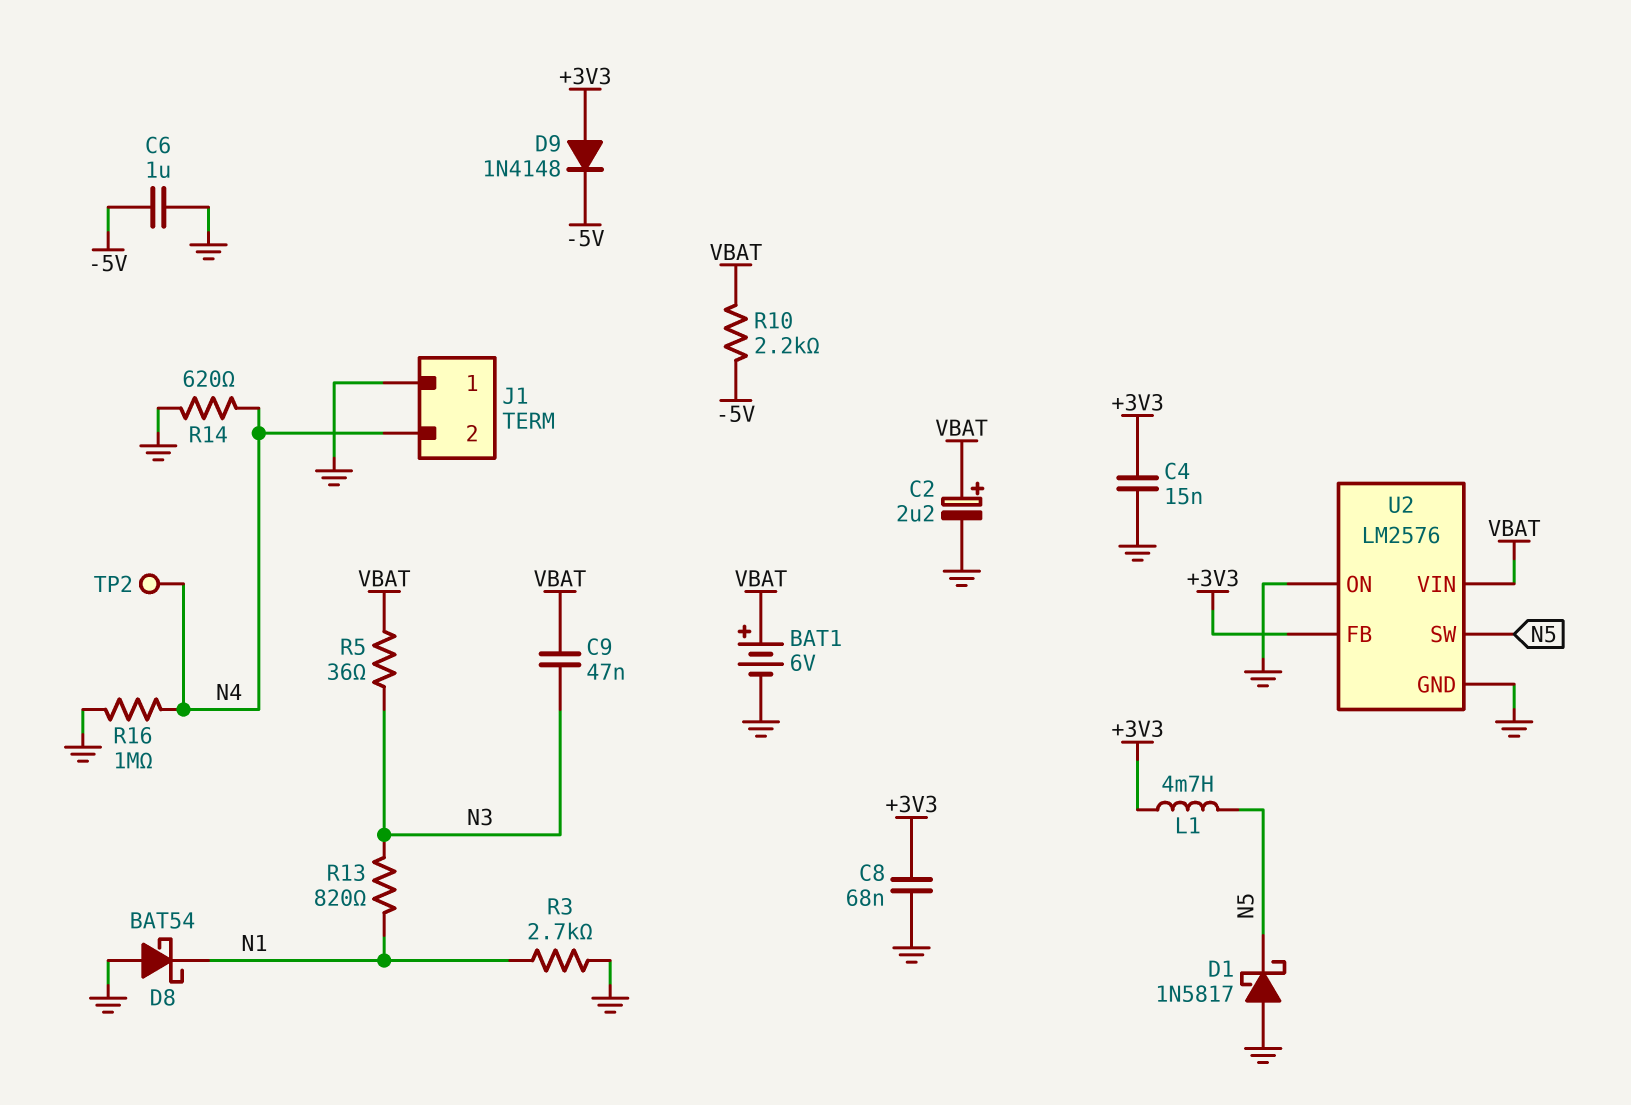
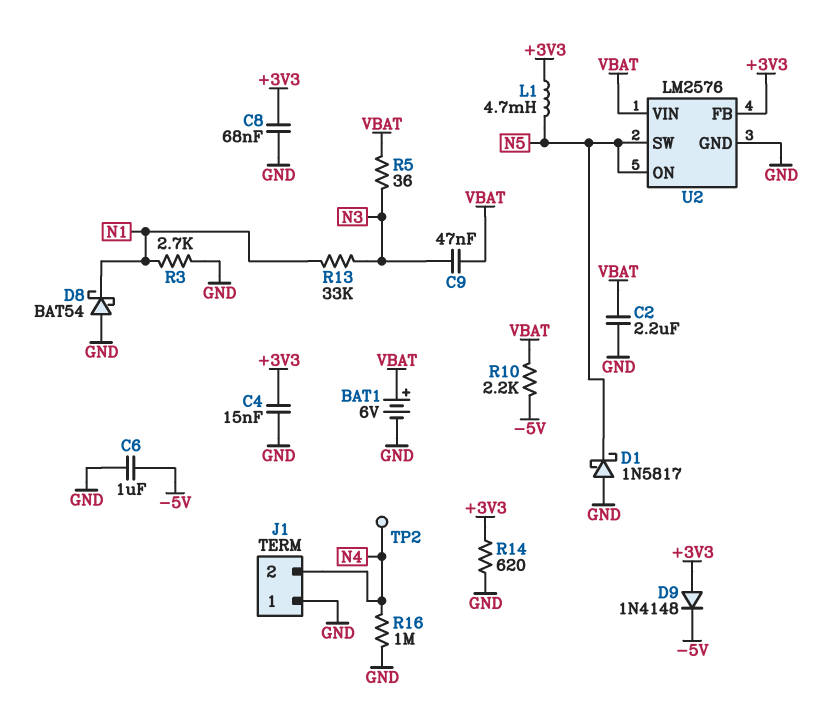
C2: 2.2uF (plus VBAT, minus GND) -> 2.2uF (GND, VBAT)
R13: 820 (N1, N3) -> 33k (N1, N3)
R14: 620 (GND, N4) -> 620 (+3V3, GND)
U2 pin ON: GND -> N5

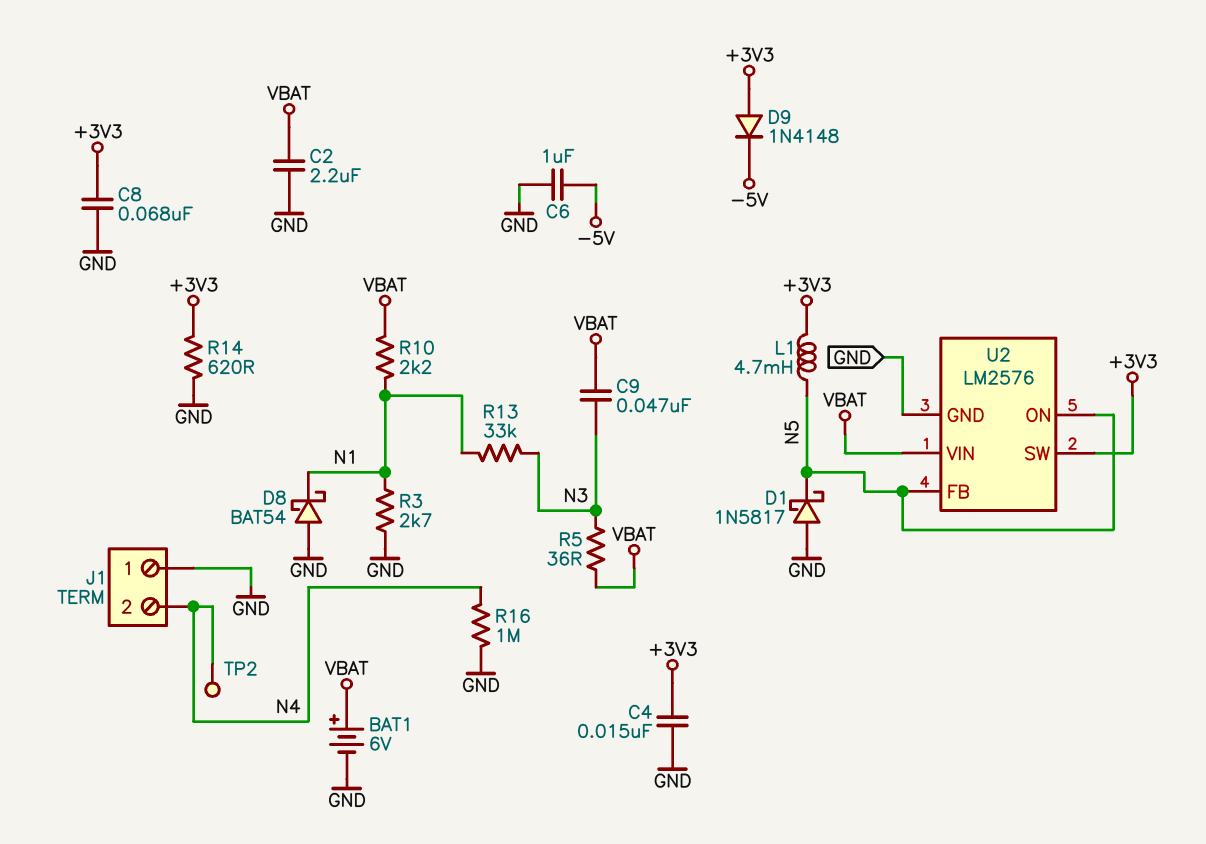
R10: 2.2k (-5V, VBAT) -> 2.2k (N1, VBAT)
U2 pin FB: +3V3 -> N5
U2 pin SW: N5 -> +3V3

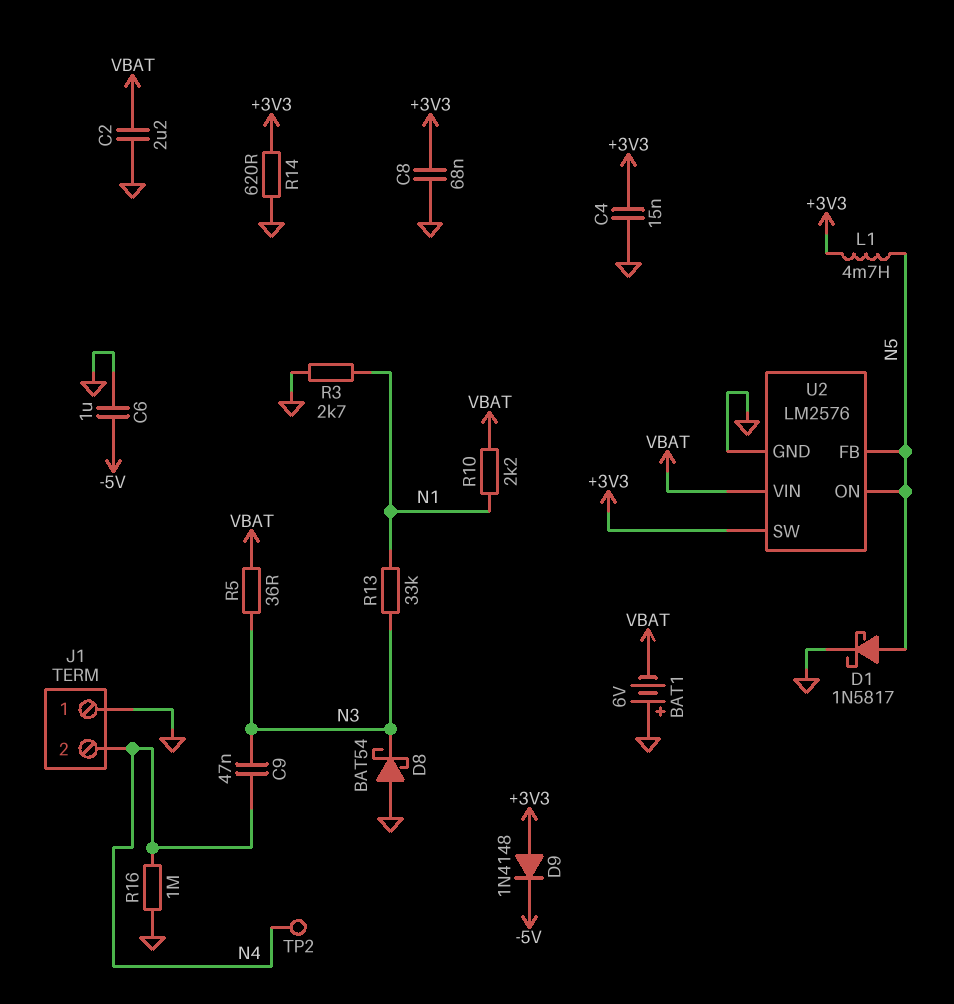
BAT1: 6V (plus VBAT, minus GND) -> 6V (plus GND, minus VBAT)
C9: 47nF (N3, VBAT) -> 47nF (N3, N4)
D1: schottky 1N5817 (A GND, K N5) -> schottky 1N5817 (A N5, K GND)
D8: schottky BAT54 (A GND, K N1) -> schottky BAT54 (A GND, K N3)

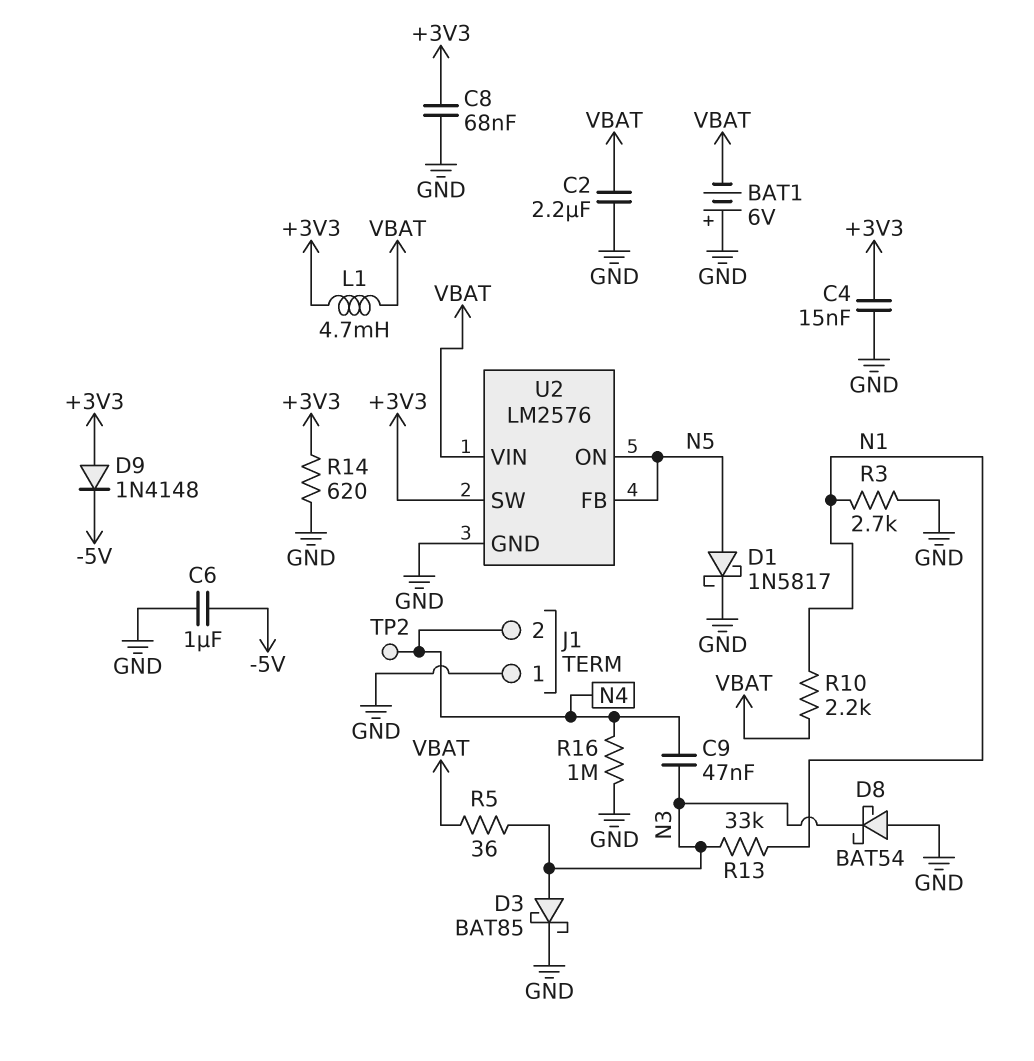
D3: none -> schottky BAT85 (A N3, K GND)
L1: 4.7mH (+3V3, N5) -> 4.7mH (+3V3, VBAT)

